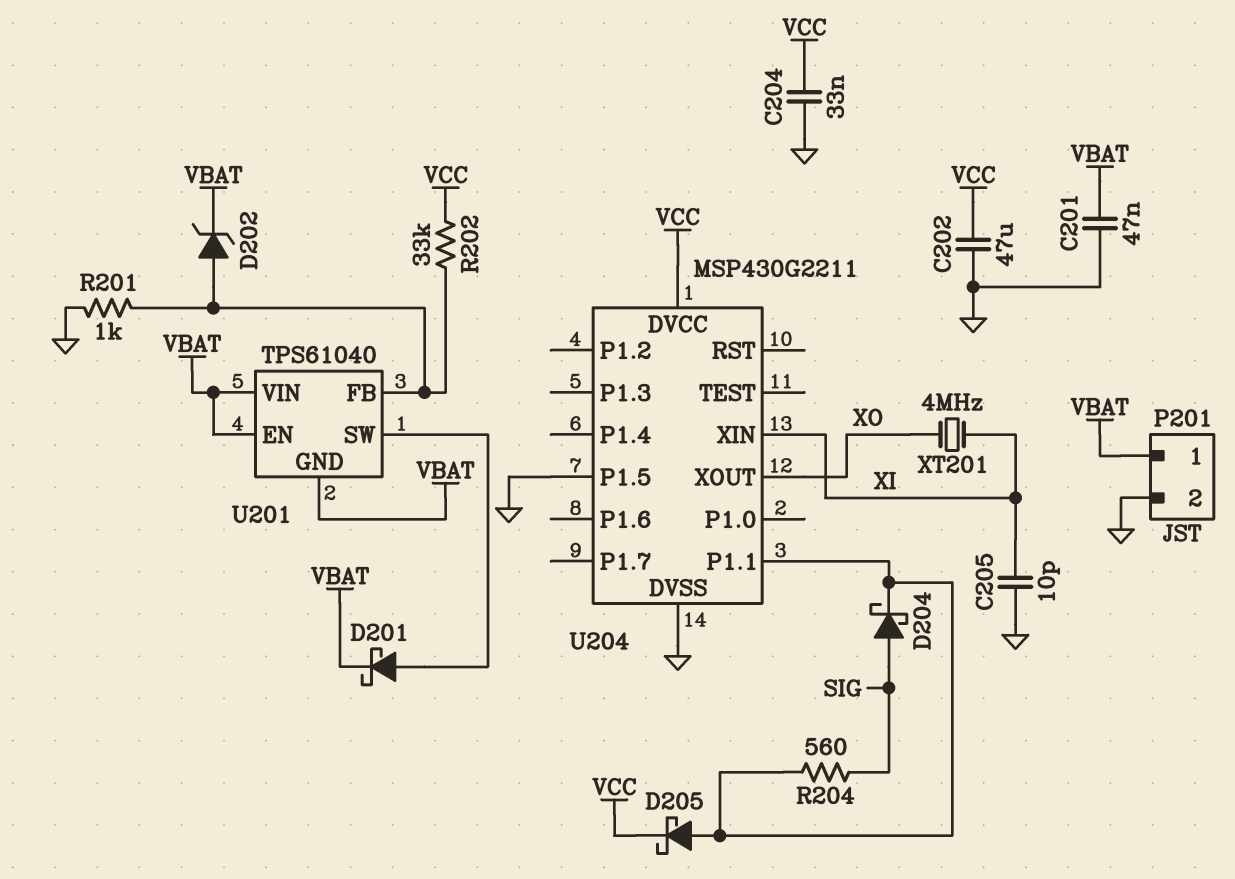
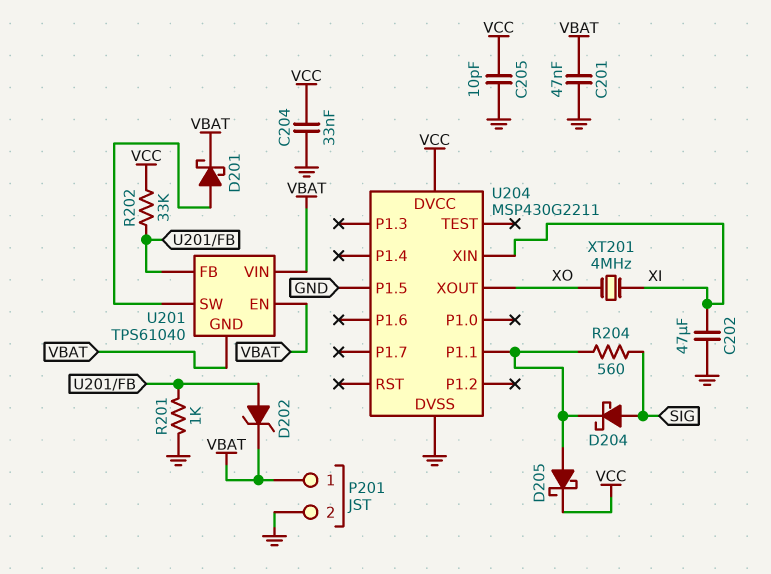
C202: 47uF (GND, VCC) -> 47uF (GND, XI)
C205: 10pF (GND, XI) -> 10pF (GND, VCC)

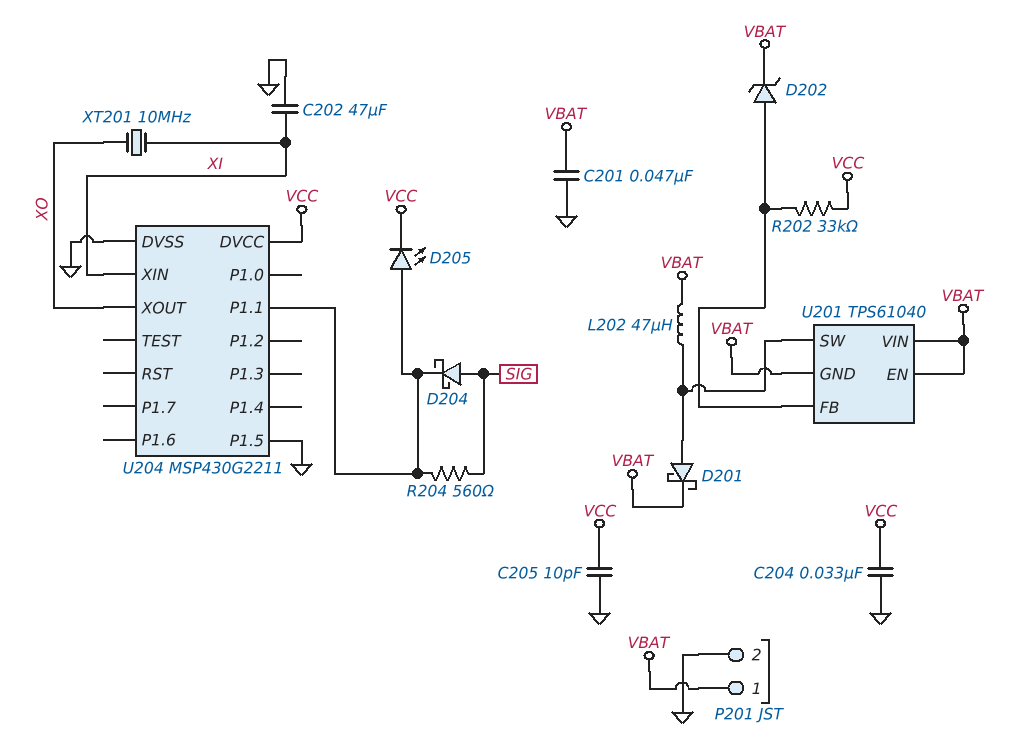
D205: schottky (A U204/P1.1, K VCC) -> LED (A U204/P1.1, K VCC)
L202: none -> 47uH (U201/SW, VBAT)
R201: 1k (GND, U201/FB) -> none
XT201: 4MHz (XI, XO) -> 10MHz (XI, XO)

